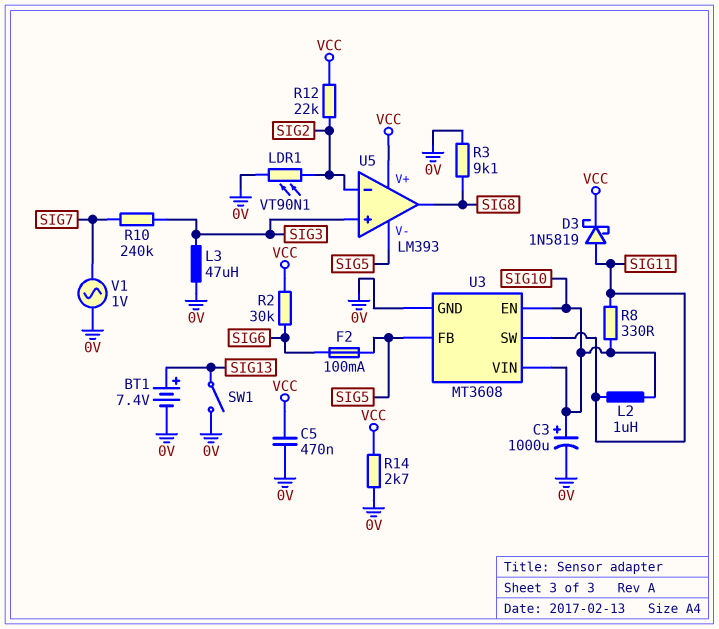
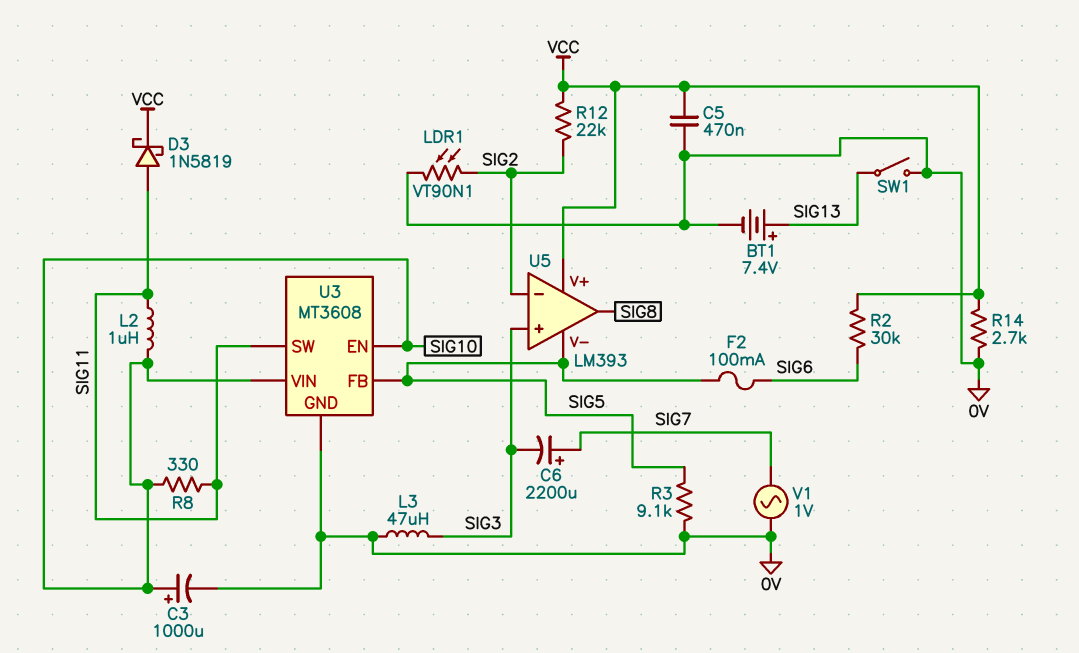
C6: none -> 2200uF (plus SIG7, minus SIG3)
R3: 9.1k (0V, SIG8) -> 9.1k (0V, SIG5)
R10: 240k (SIG3, SIG7) -> none

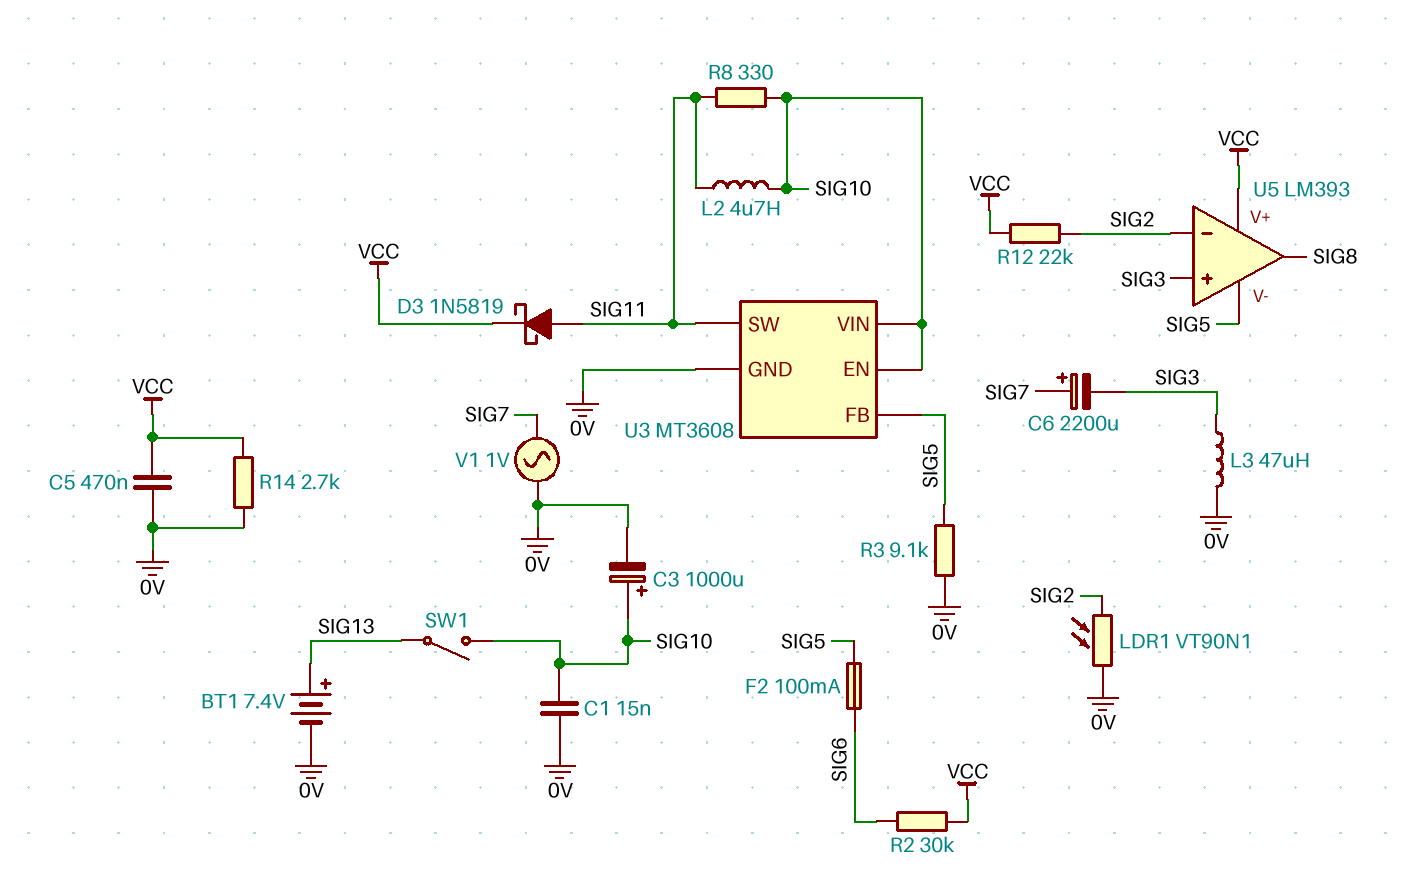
C1: none -> 15nF (0V, SIG10)
L2: 1uH (SIG10, SIG11) -> 4.7uH (SIG10, SIG11)
SW1: switch (0V, SIG13) -> switch (SIG10, SIG13)

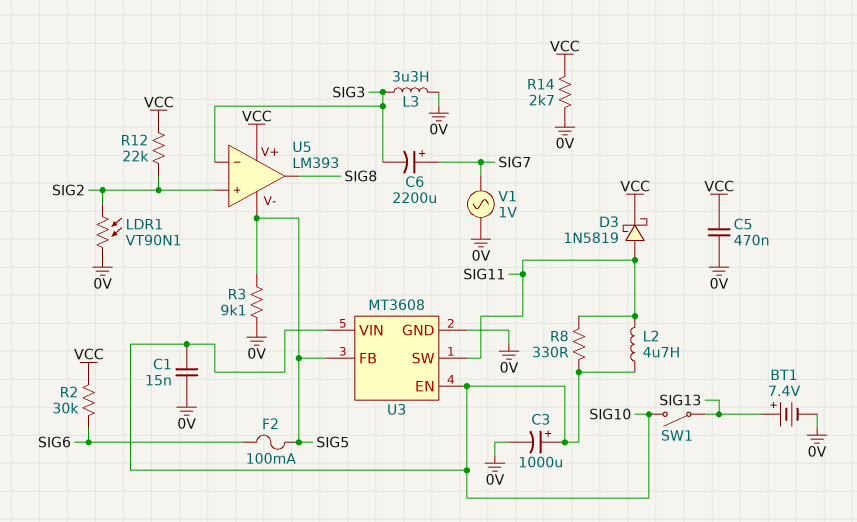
L3: 47uH (0V, SIG3) -> 3.3uH (0V, SIG3)
U5 pin in+: SIG3 -> SIG2
U5 pin in-: SIG2 -> SIG3

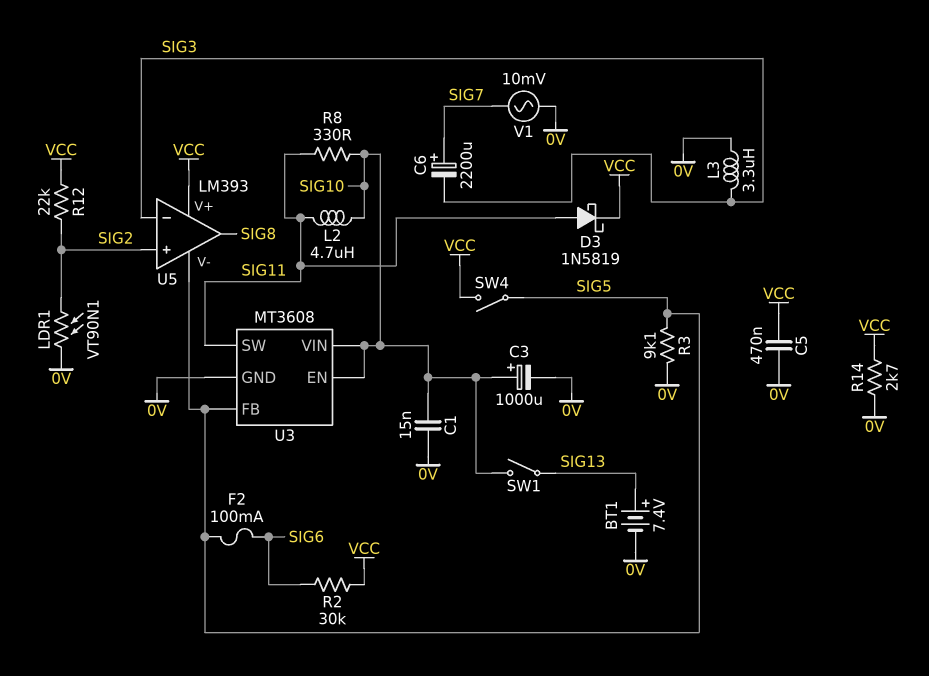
SW4: none -> switch (SIG5, VCC)
V1: AC 1V (0V, SIG7) -> AC 10mV (0V, SIG7)

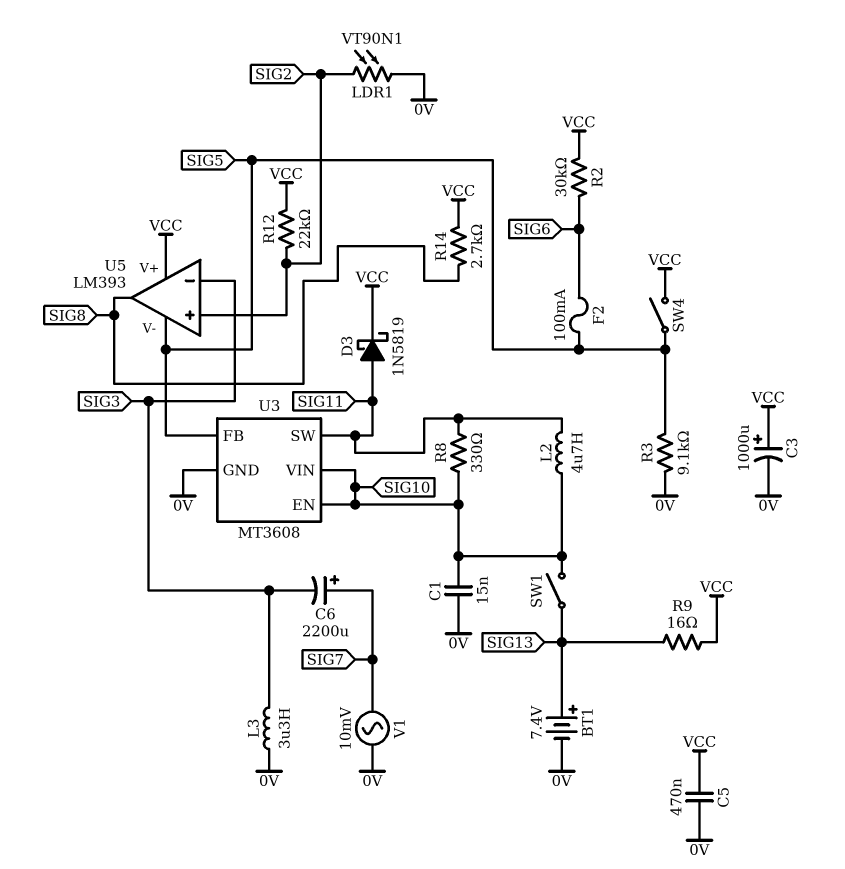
C3: 1000uF (plus SIG10, minus 0V) -> 1000uF (plus VCC, minus 0V)
R9: none -> 16 (SIG13, VCC)
R14: 2.7k (0V, VCC) -> 2.7k (SIG8, VCC)

